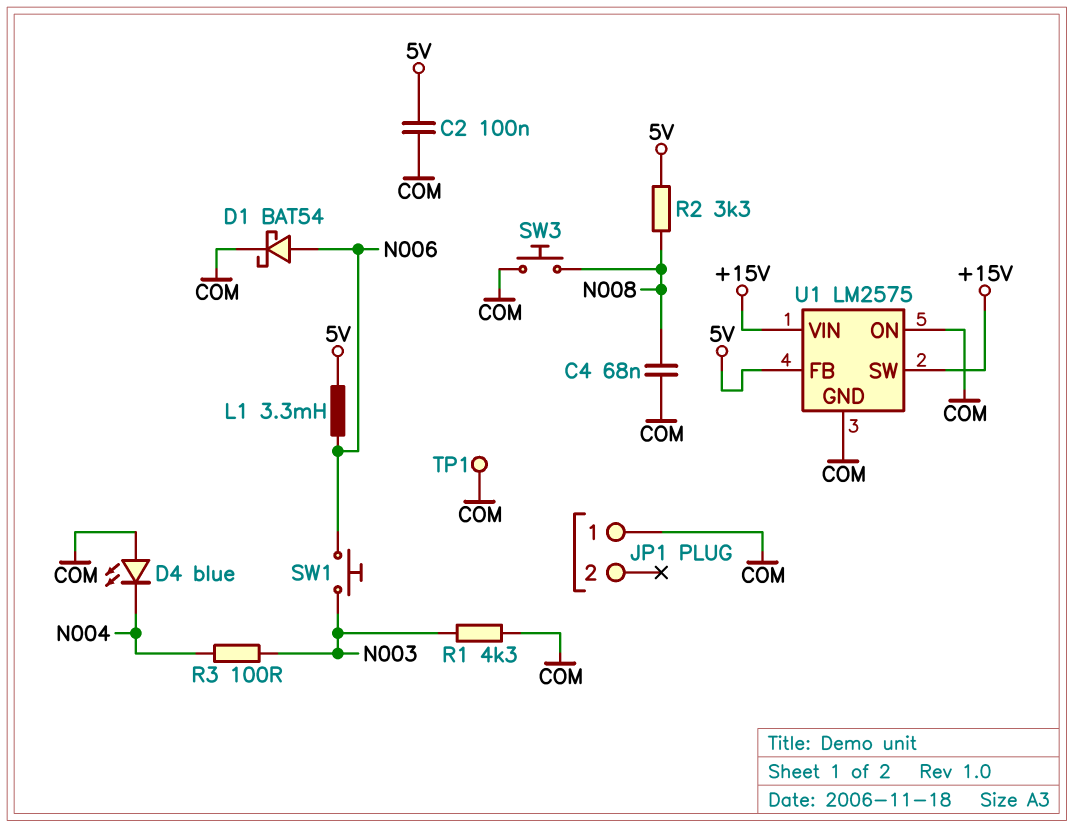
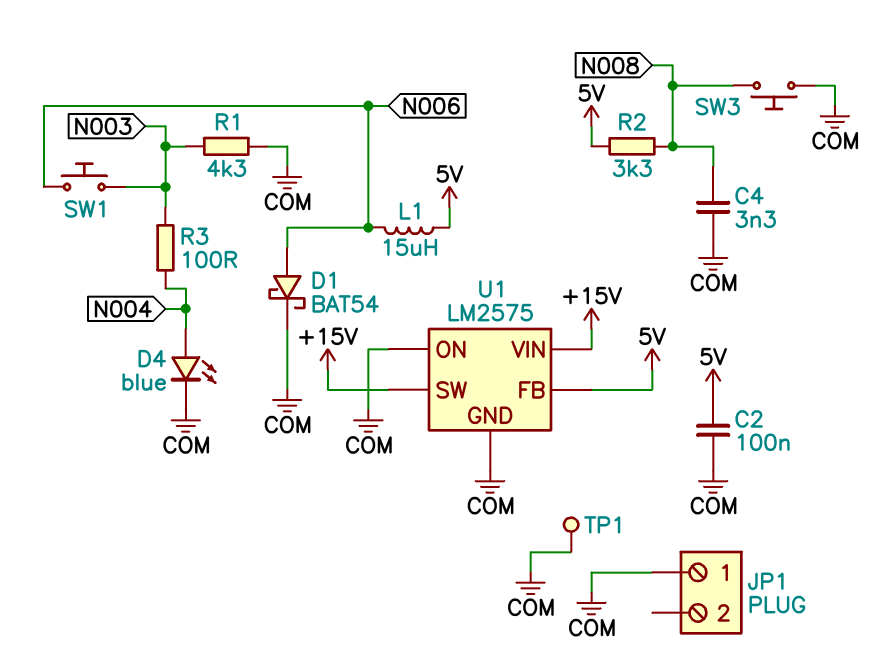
C4: 68nF (COM, N008) -> 3.3nF (COM, N008)
D4: LED blue (A COM, K N004) -> LED blue (A N004, K COM)
L1: 3.3mH (5V, N006) -> 15uH (5V, N006)

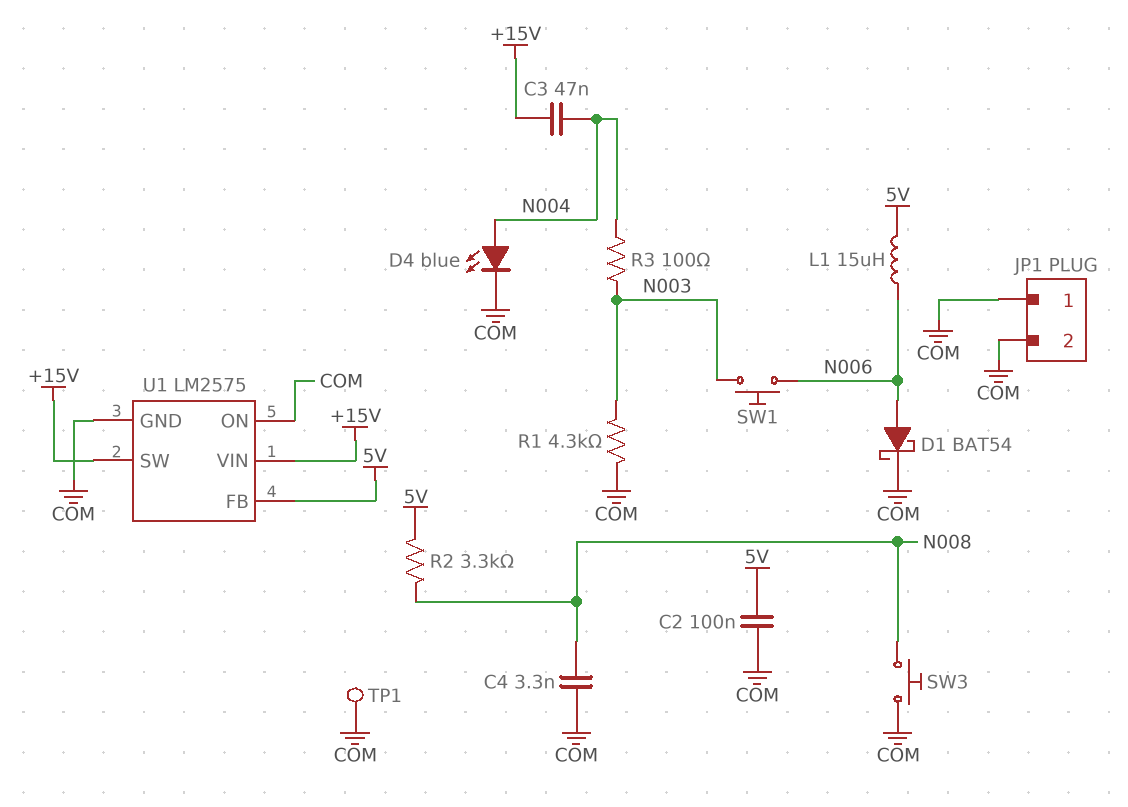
C3: none -> 47nF (+15V, N004)
JP1 pin 2: none -> COM

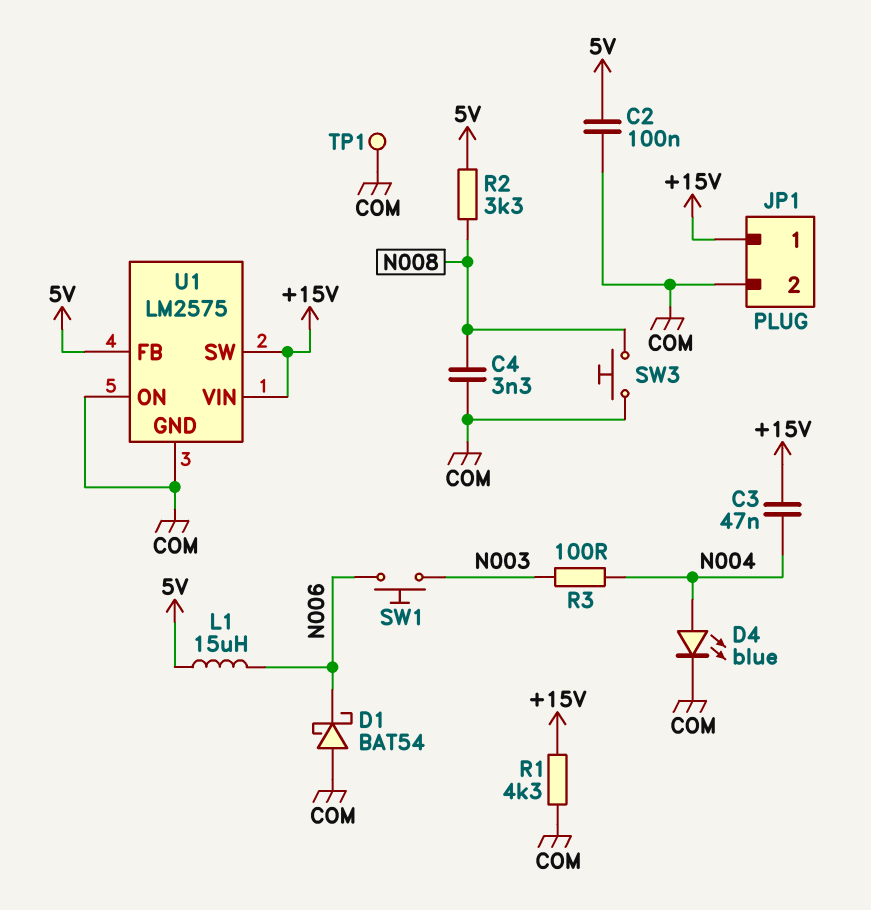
D1: schottky BAT54 (A N006, K COM) -> schottky BAT54 (A COM, K N006)
JP1 pin 1: COM -> +15V
R1: 4.3k (COM, N003) -> 4.3k (+15V, COM)

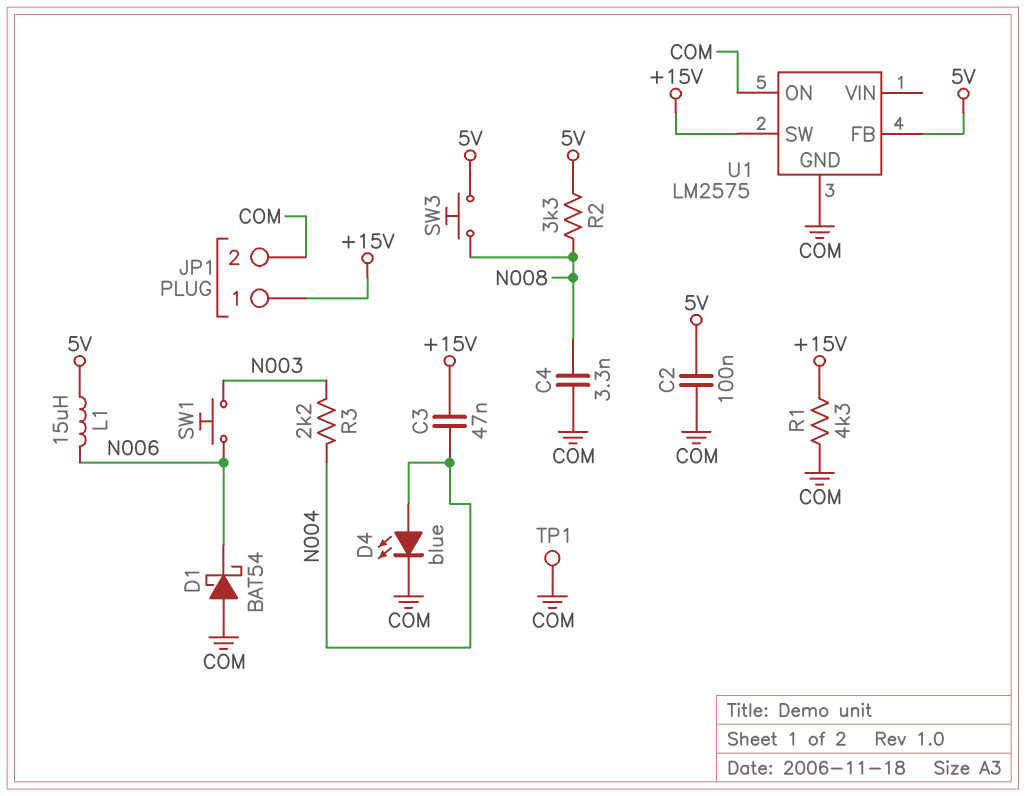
R3: 100 (N003, N004) -> 2.2k (N003, N004)
SW3: button (COM, N008) -> button (5V, N008)
U1 pin VIN: +15V -> none

